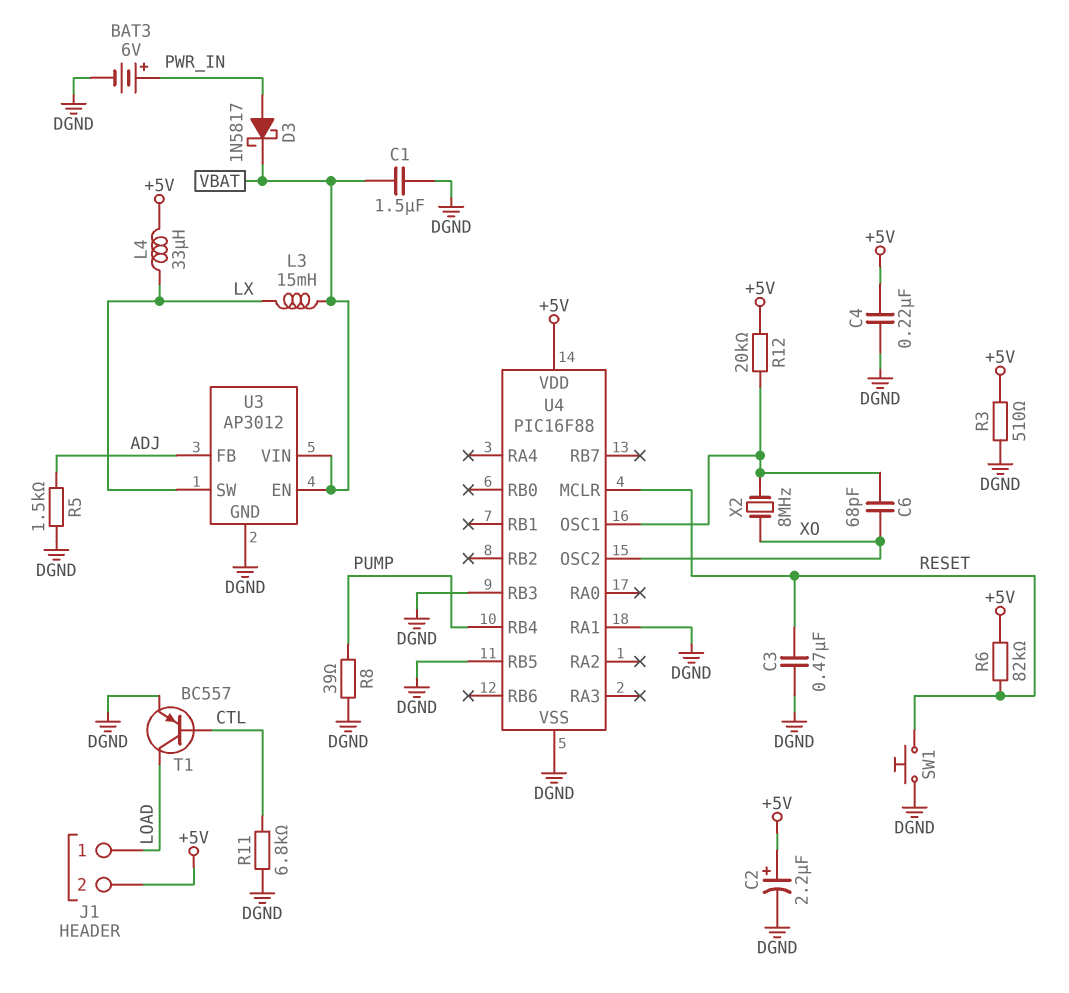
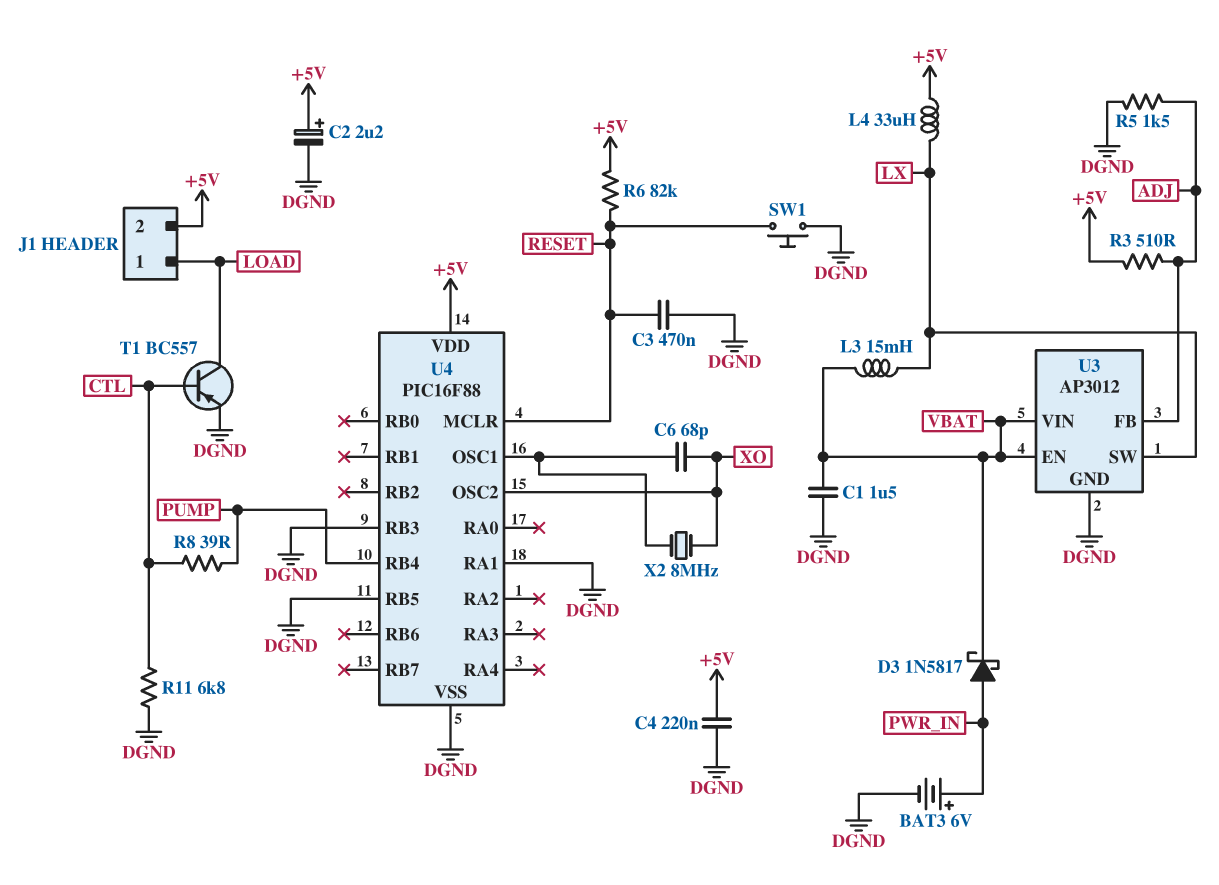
R3: 510 (+5V, DGND) -> 510 (+5V, ADJ)
R8: 39 (DGND, PUMP) -> 39 (CTL, PUMP)
R12: 20k (+5V, U4/OSC1) -> none

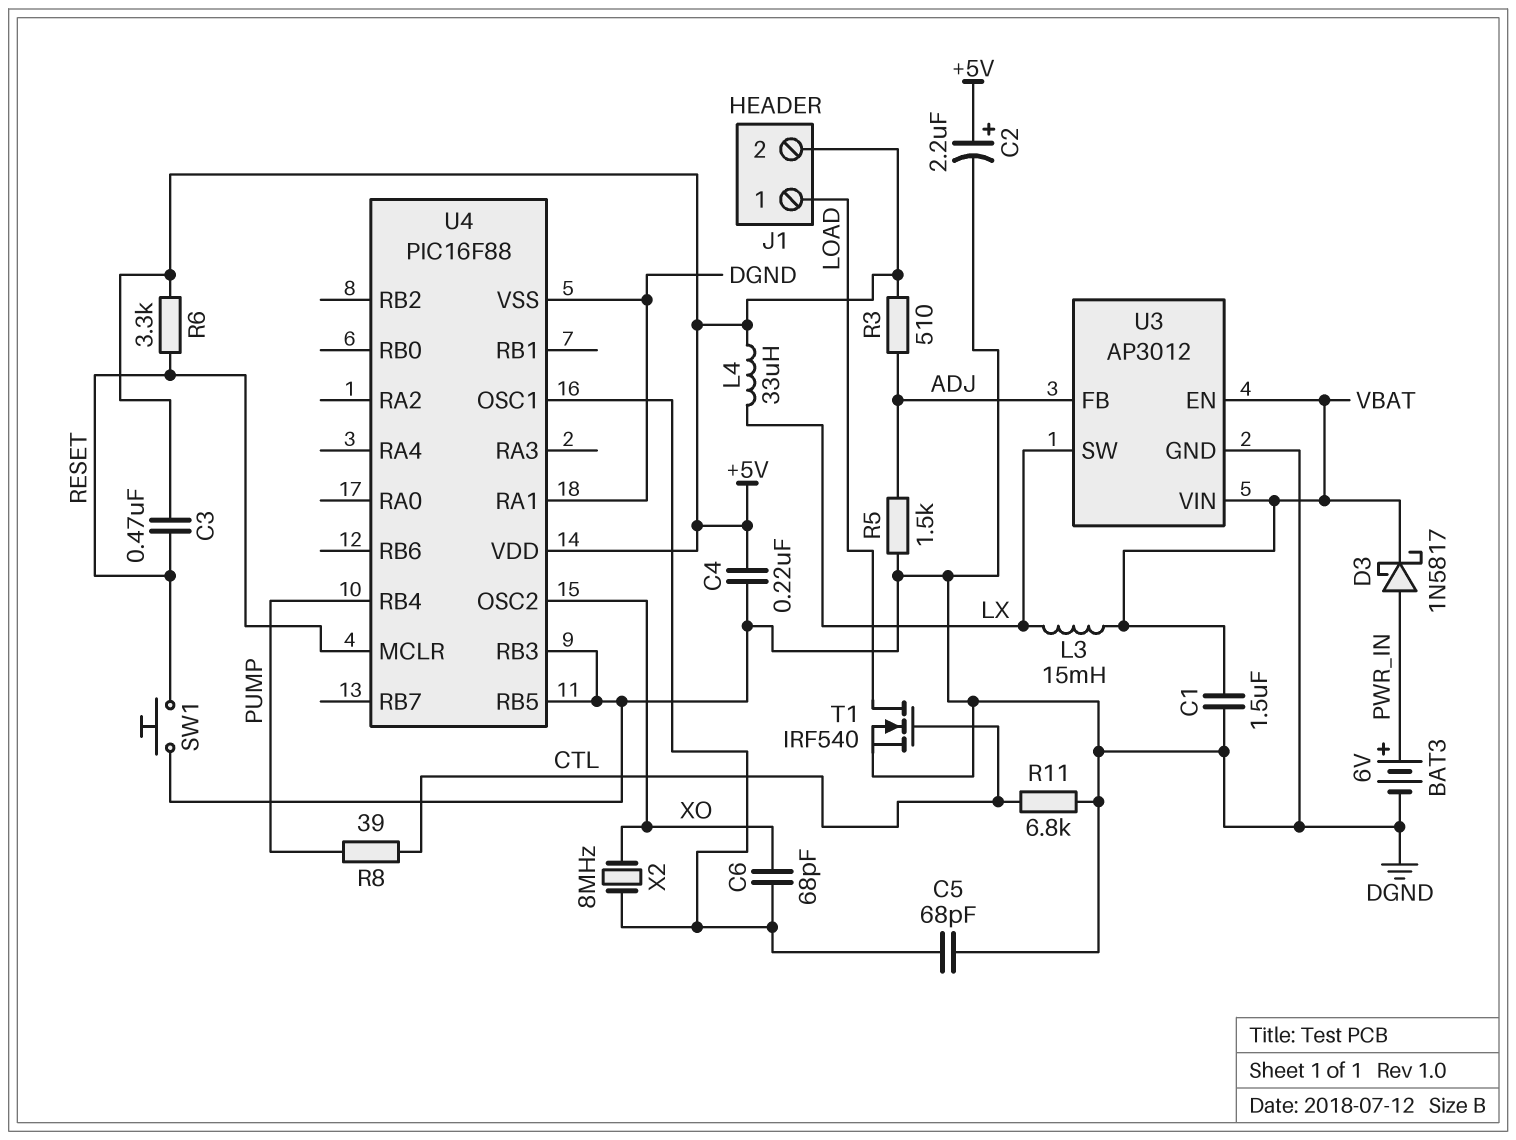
C3: 470nF (DGND, RESET) -> 470nF (+5V, RESET)
C5: none -> 68pF (DGND, U4/OSC1)
R6: 82k (+5V, RESET) -> 3.3k (+5V, RESET)
T1: PNP BC557 (B CTL, C LOAD, E DGND) -> NMOS IRF540 (G CTL, D LOAD, S DGND)

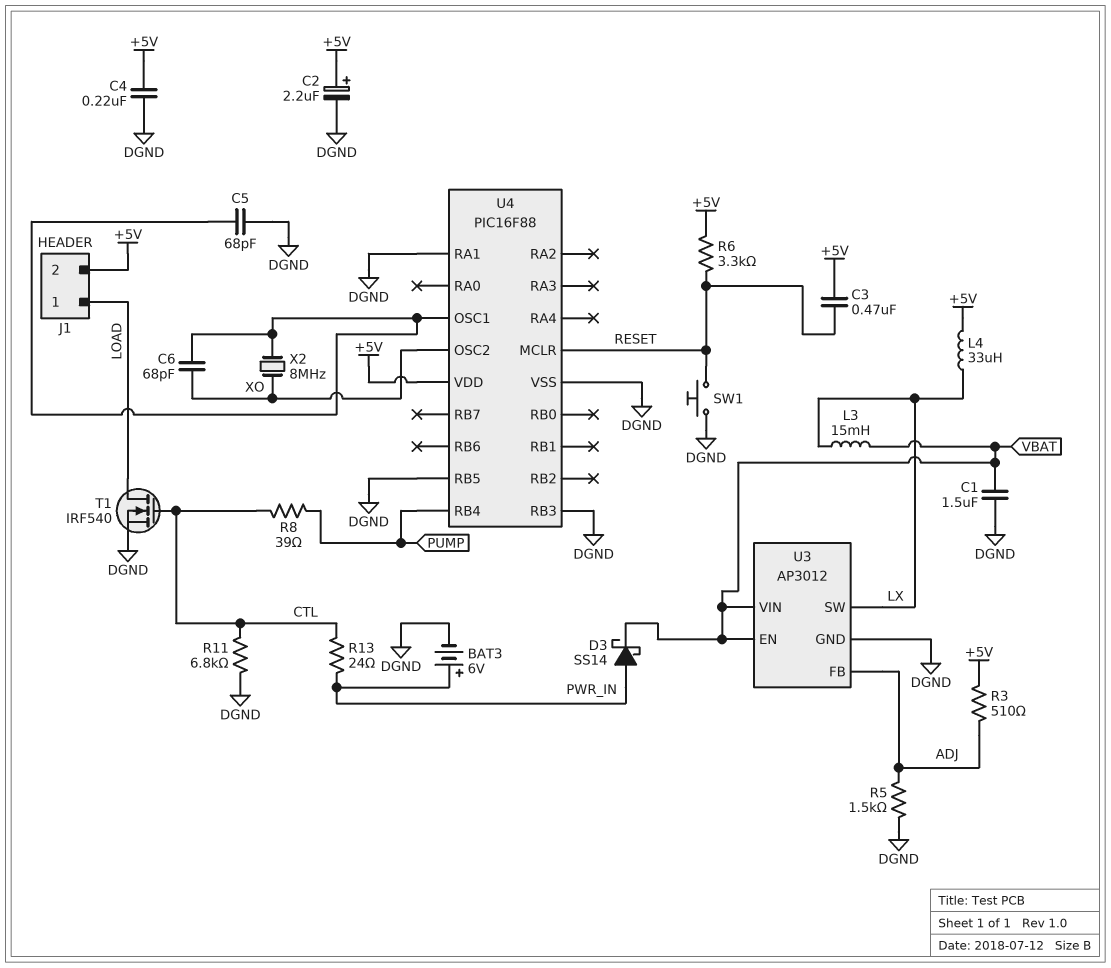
D3: schottky 1N5817 (A PWR_IN, K VBAT) -> schottky SS14 (A PWR_IN, K VBAT)
R13: none -> 24 (CTL, PWR_IN)

